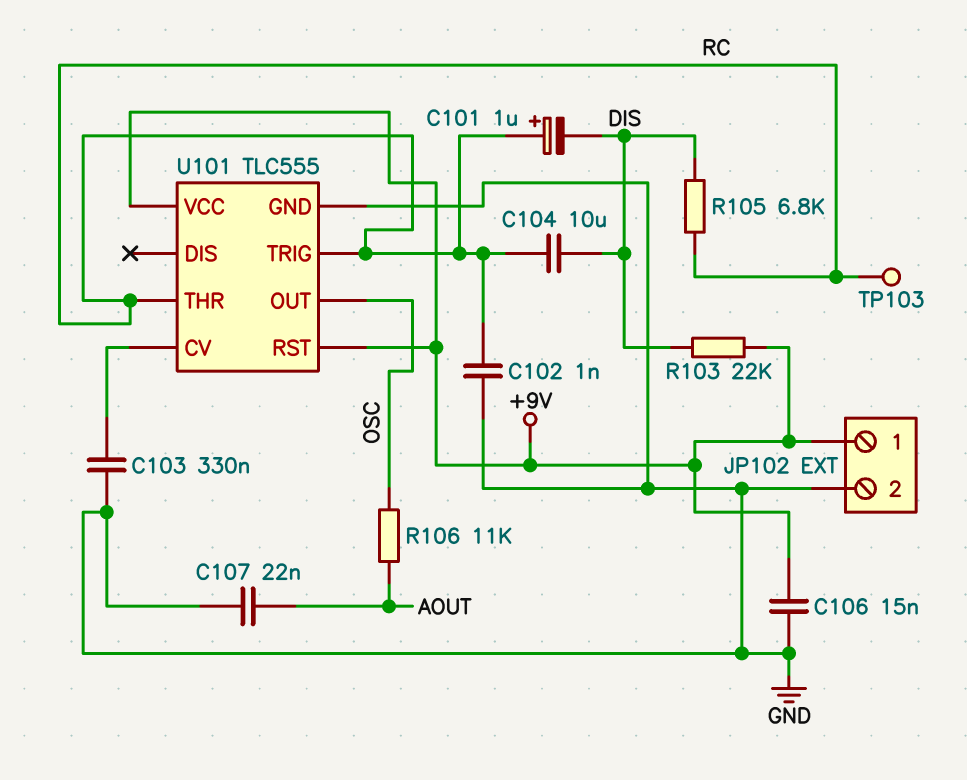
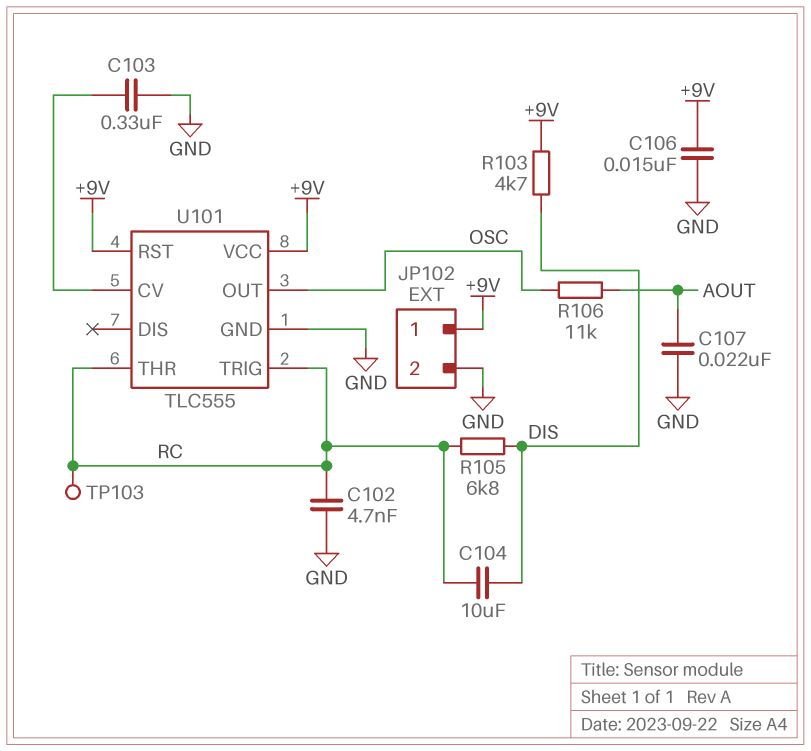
C101: 1uF (plus RC, minus DIS) -> none
C102: 1nF (GND, RC) -> 4.7nF (GND, RC)
R103: 22k (+9V, DIS) -> 4.7k (+9V, DIS)

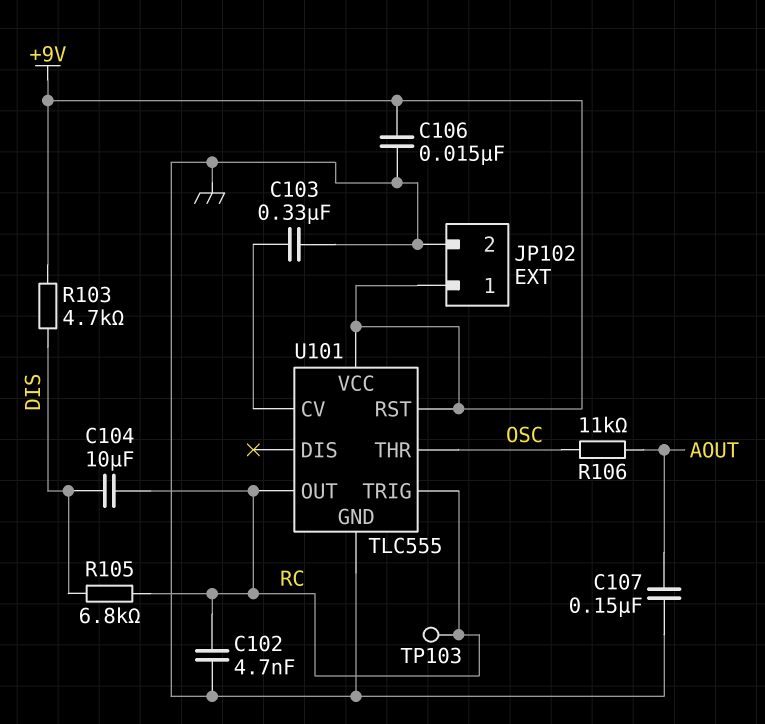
C107: 22nF (AOUT, GND) -> 150nF (AOUT, GND)
U101 pin OUT: OSC -> RC
U101 pin THR: RC -> OSC

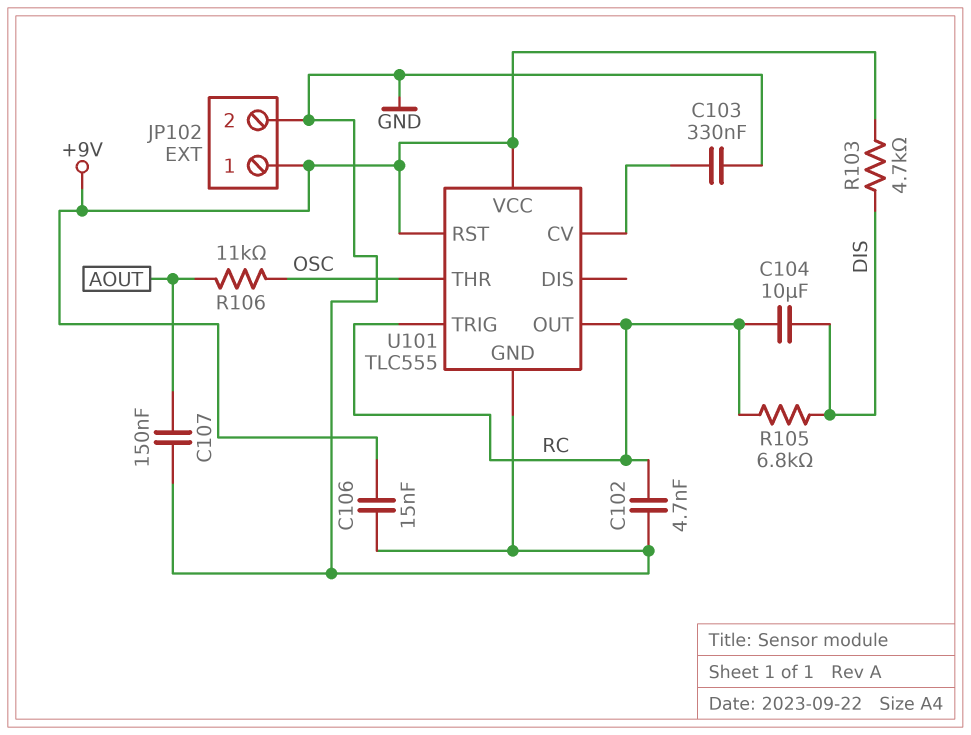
TP103: test point (RC) -> none

